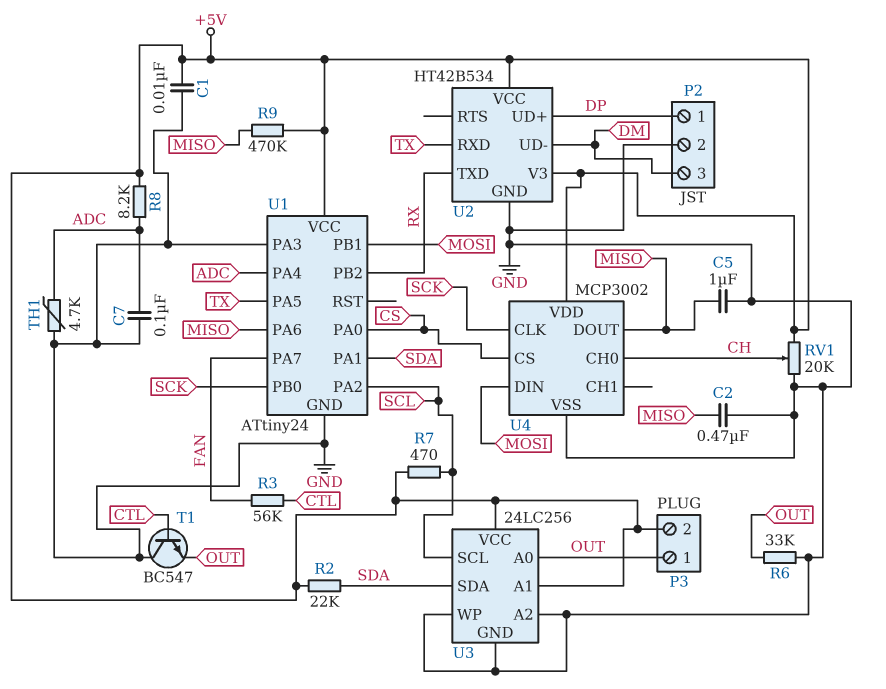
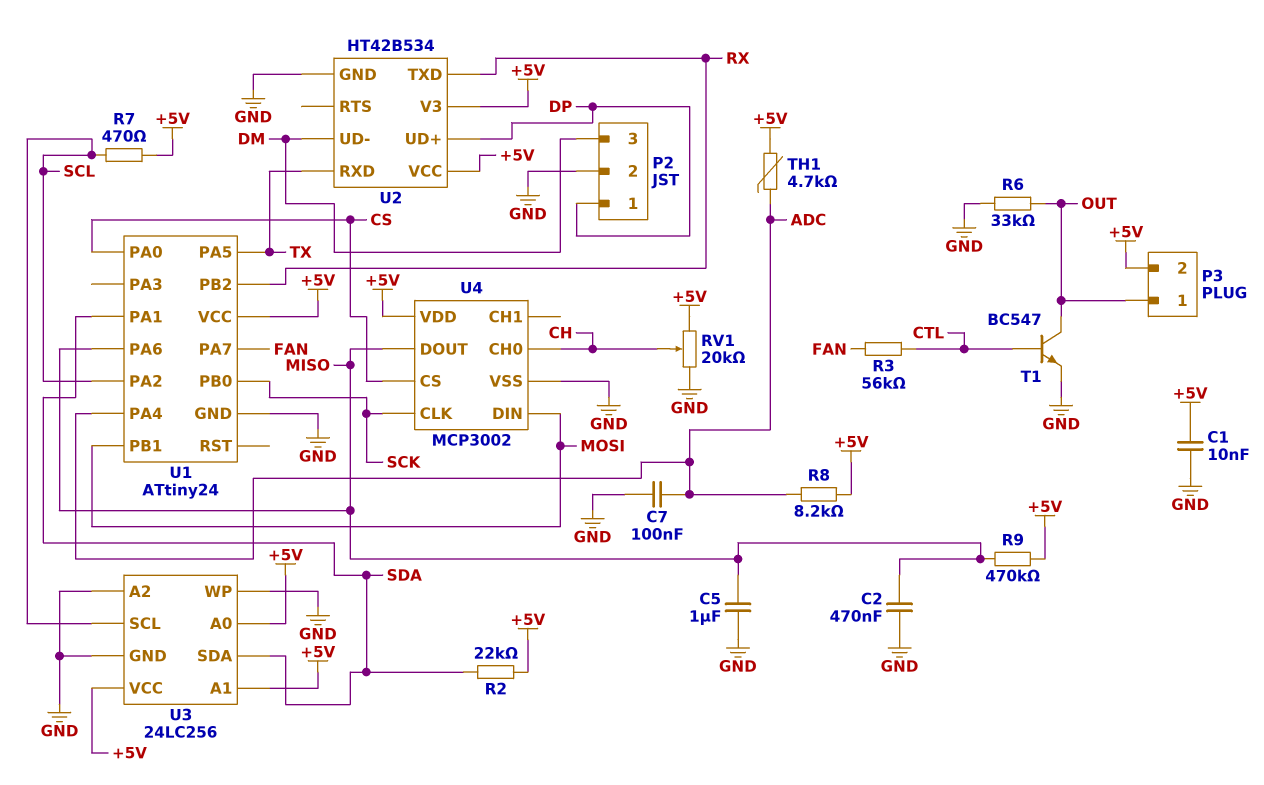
T1: NPN BC547 (B CTL, C GND, E OUT) -> NPN BC547 (B CTL, C OUT, E GND)
TH1: 4.7k (ADC, GND) -> 4.7k (+5V, ADC)
U1 pin PA3: GND -> none
U3 pin A0: OUT -> +5V

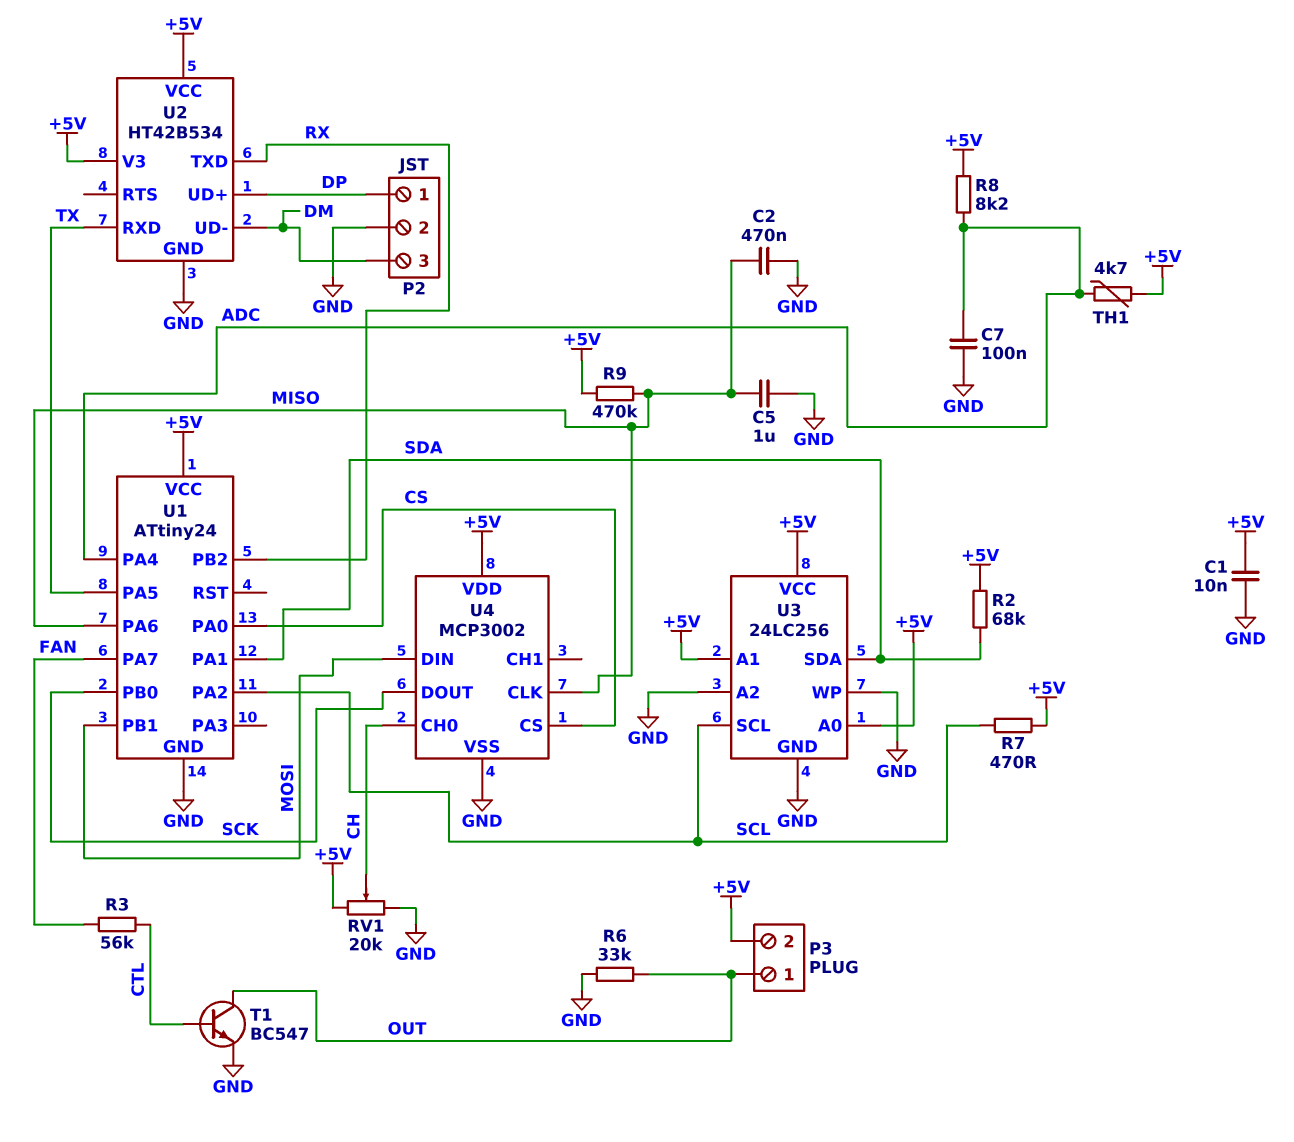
R2: 22k (+5V, SDA) -> 68k (+5V, SDA)
U4 pin CLK: SCK -> MISO
U4 pin DOUT: MISO -> SCK

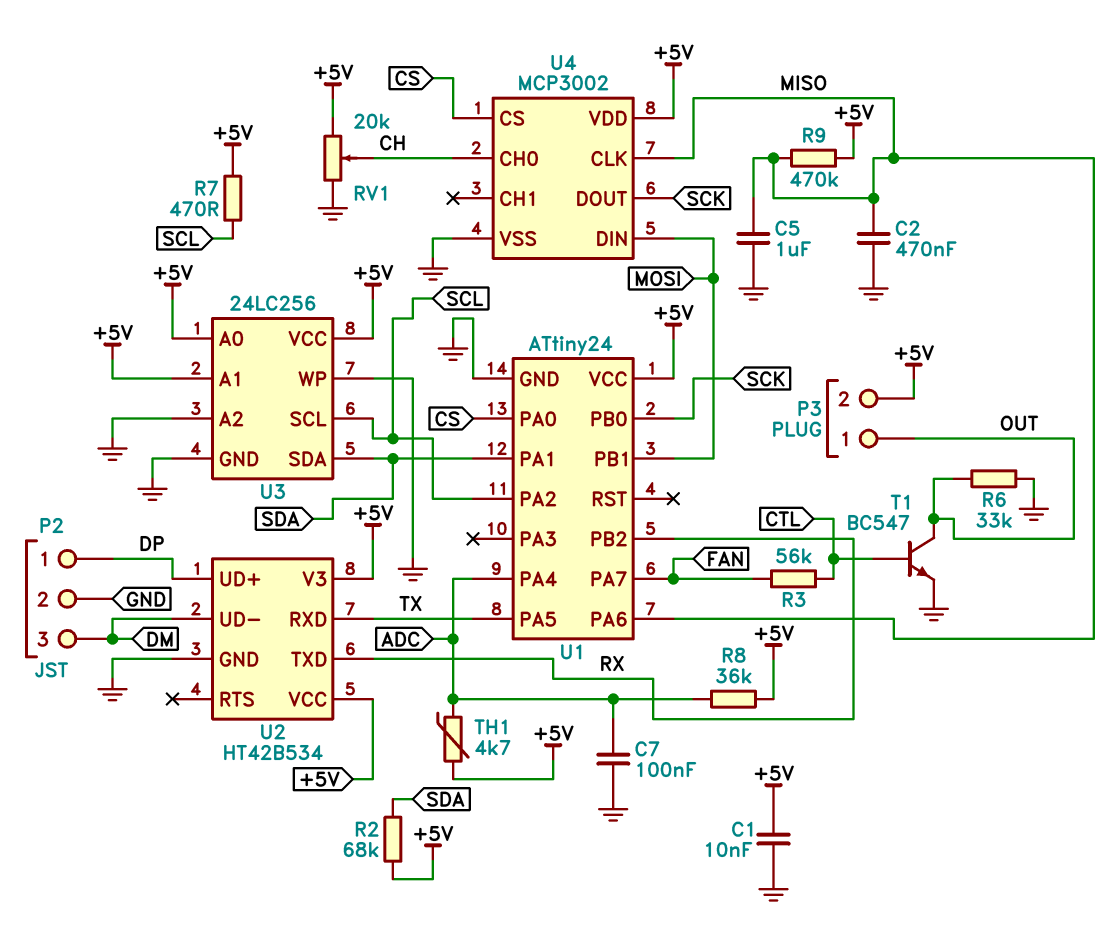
R8: 8.2k (+5V, ADC) -> 36k (+5V, ADC)

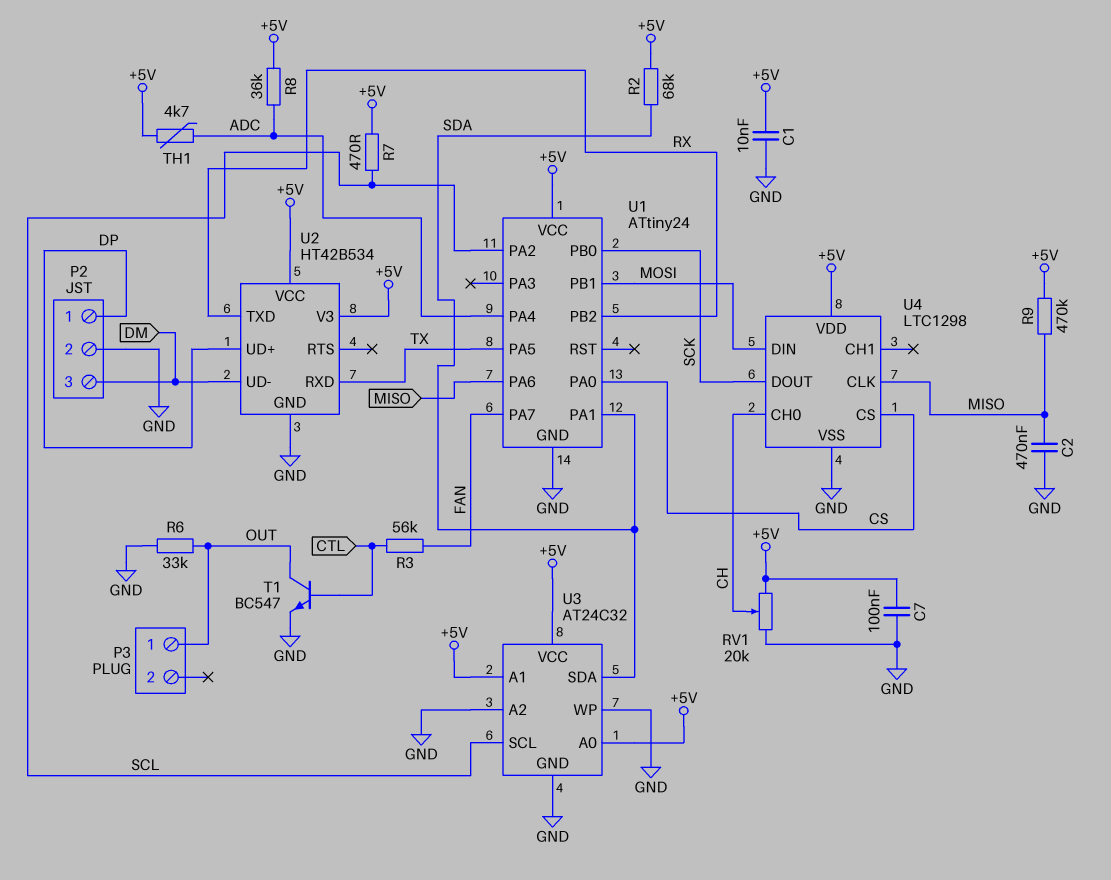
C5: 1uF (GND, MISO) -> none
C7: 100nF (ADC, GND) -> 100nF (+5V, GND)
P3 pin 2: +5V -> none
U3: 24LC256 -> AT24C32
U4: MCP3002 -> LTC1298

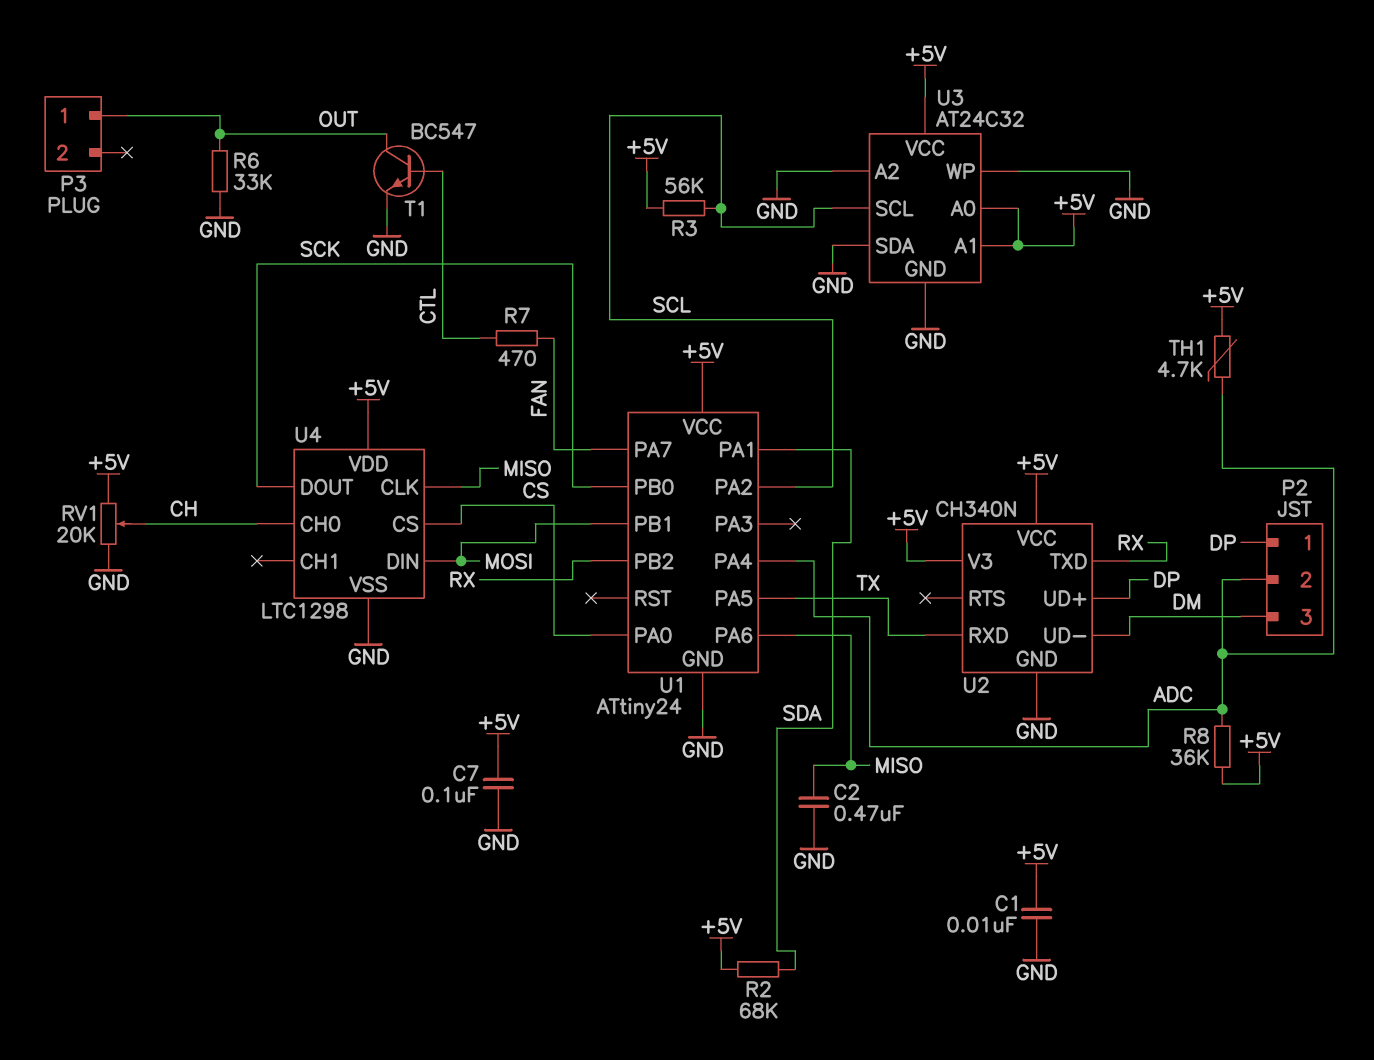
P2 pin 2: GND -> ADC
R3: 56k (CTL, FAN) -> 56k (+5V, SCL)
R7: 470 (+5V, SCL) -> 470 (CTL, FAN)
R9: 470k (+5V, MISO) -> none
U2: HT42B534 -> CH340N
U3 pin SDA: SDA -> GND

